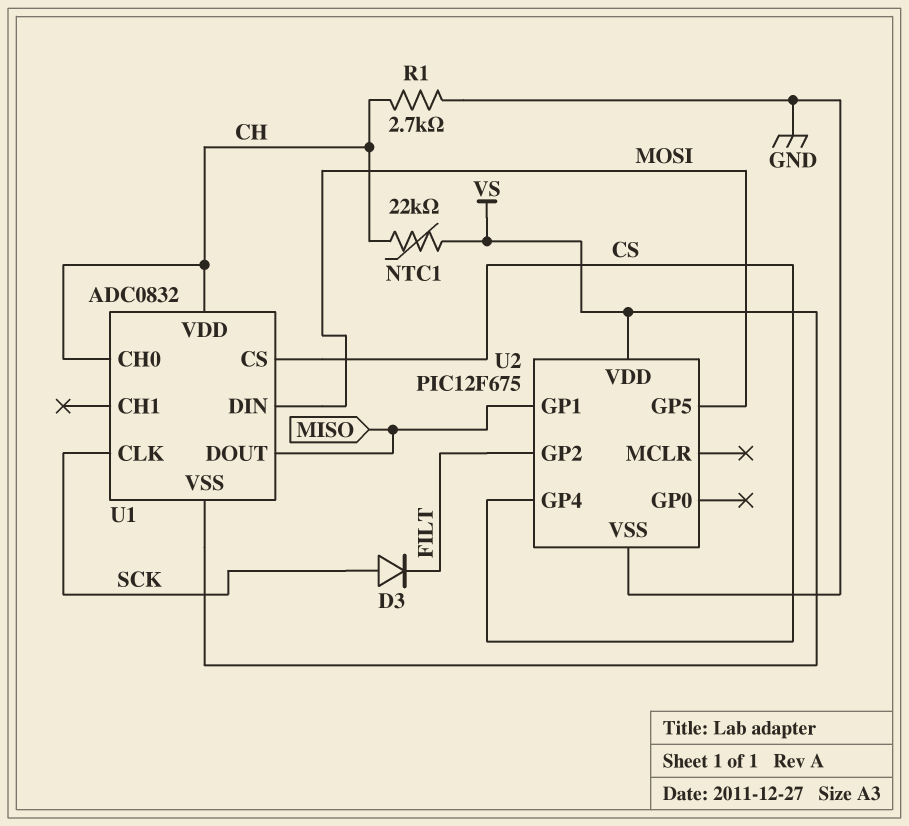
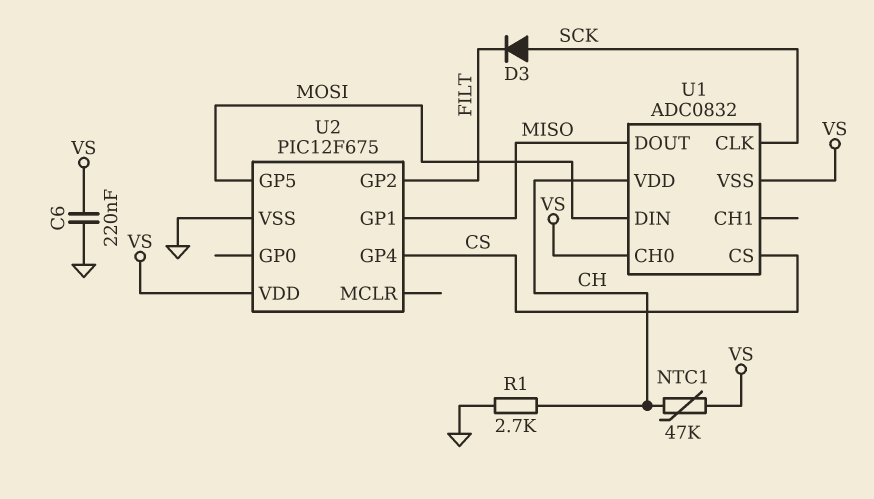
C6: none -> 220nF (GND, VS)
NTC1: 22k (CH, VS) -> 47k (CH, VS)
U1 pin CH0: CH -> VS

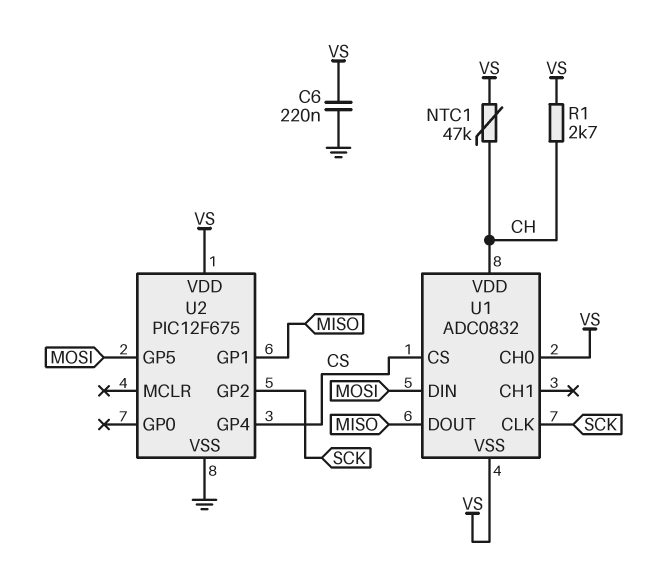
D3: diode (A SCK, K FILT) -> none
R1: 2.7k (CH, GND) -> 2.7k (CH, VS)
U2 pin GP2: FILT -> SCK

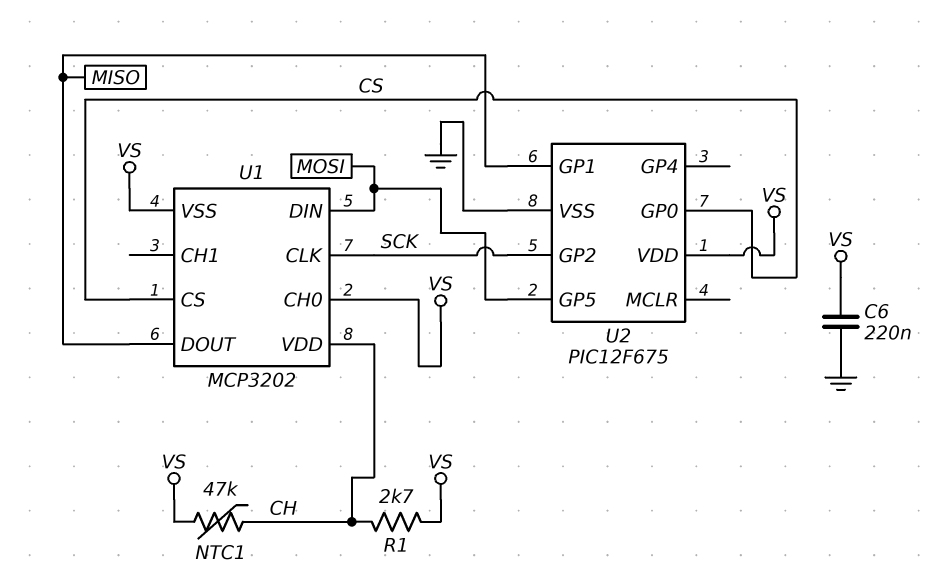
U1: ADC0832 -> MCP3202
U2 pin GP0: none -> CS
U2 pin GP4: CS -> none

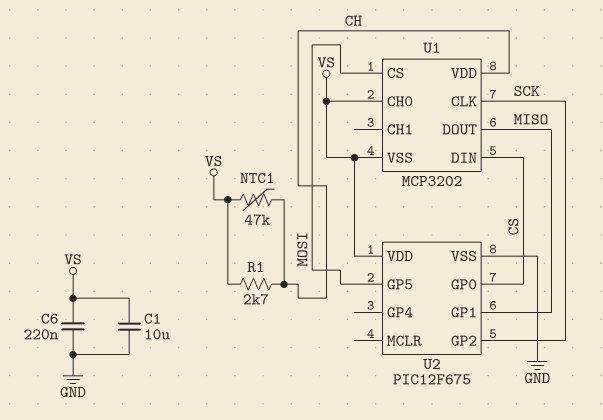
C1: none -> 10uF (GND, VS)
U1 pin CS: CS -> MOSI
U1 pin DIN: MOSI -> CS

